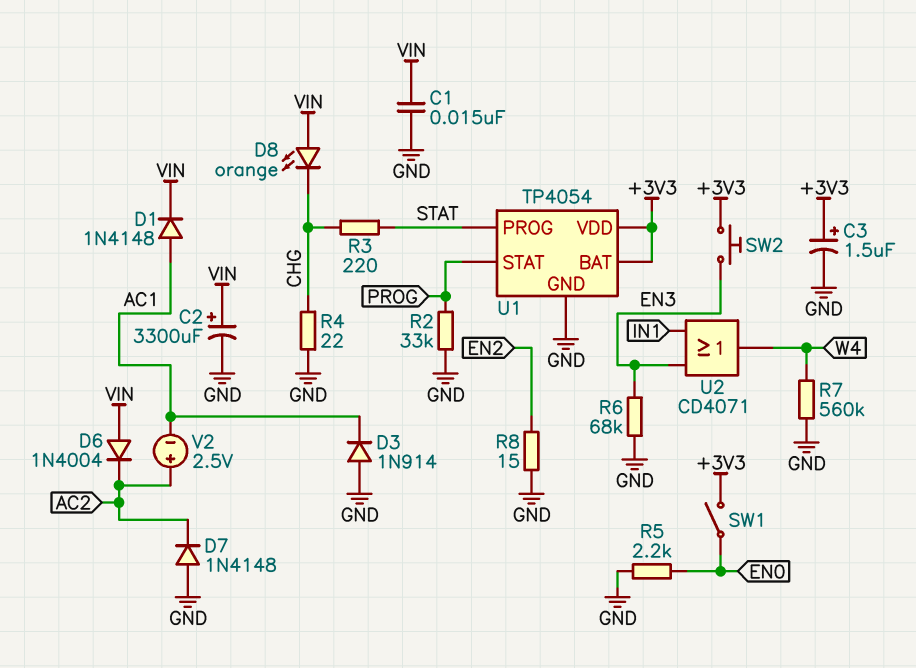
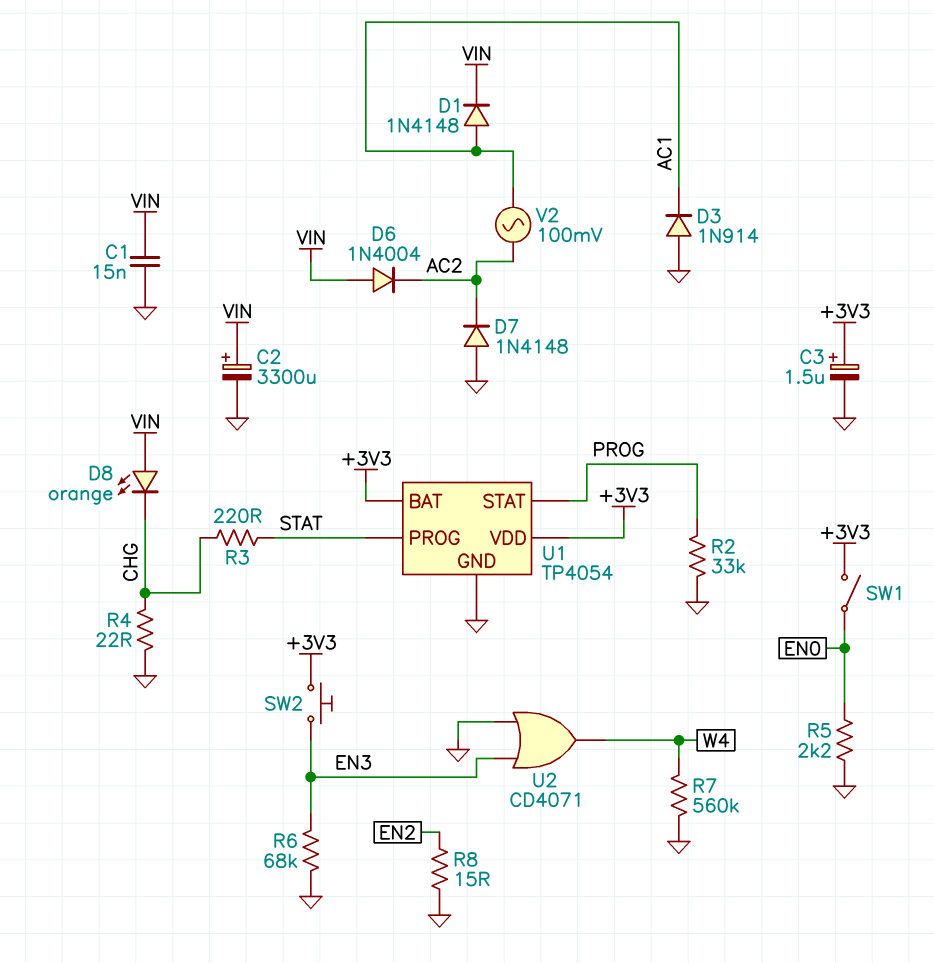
U2: OR CD4071 (in EN3, in IN1, out W4) -> OR CD4071 (in EN3, in GND, out W4)
V2: 2.5V (plus AC2, minus AC1) -> AC 100mV (AC1, AC2)

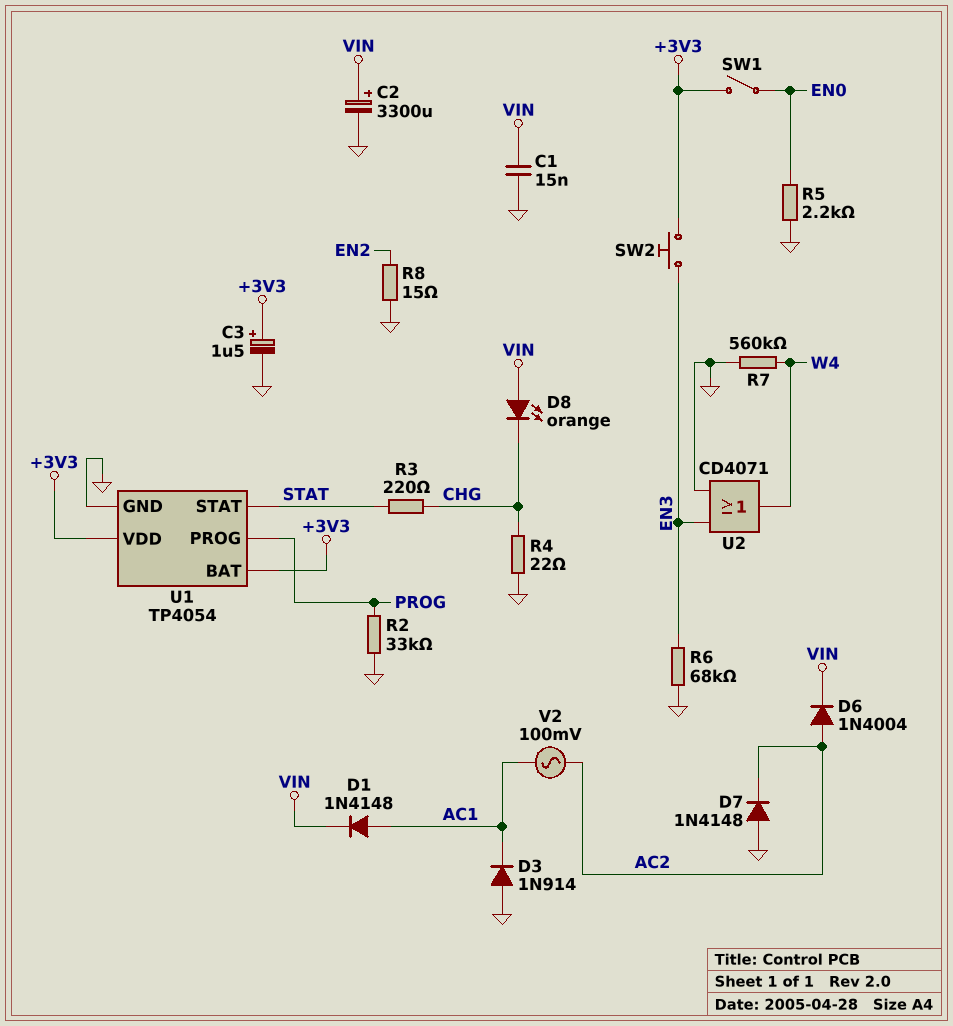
D6: diode 1N4004 (A VIN, K AC2) -> diode 1N4004 (A AC2, K VIN)
U1 pin PROG: STAT -> PROG
U1 pin STAT: PROG -> STAT

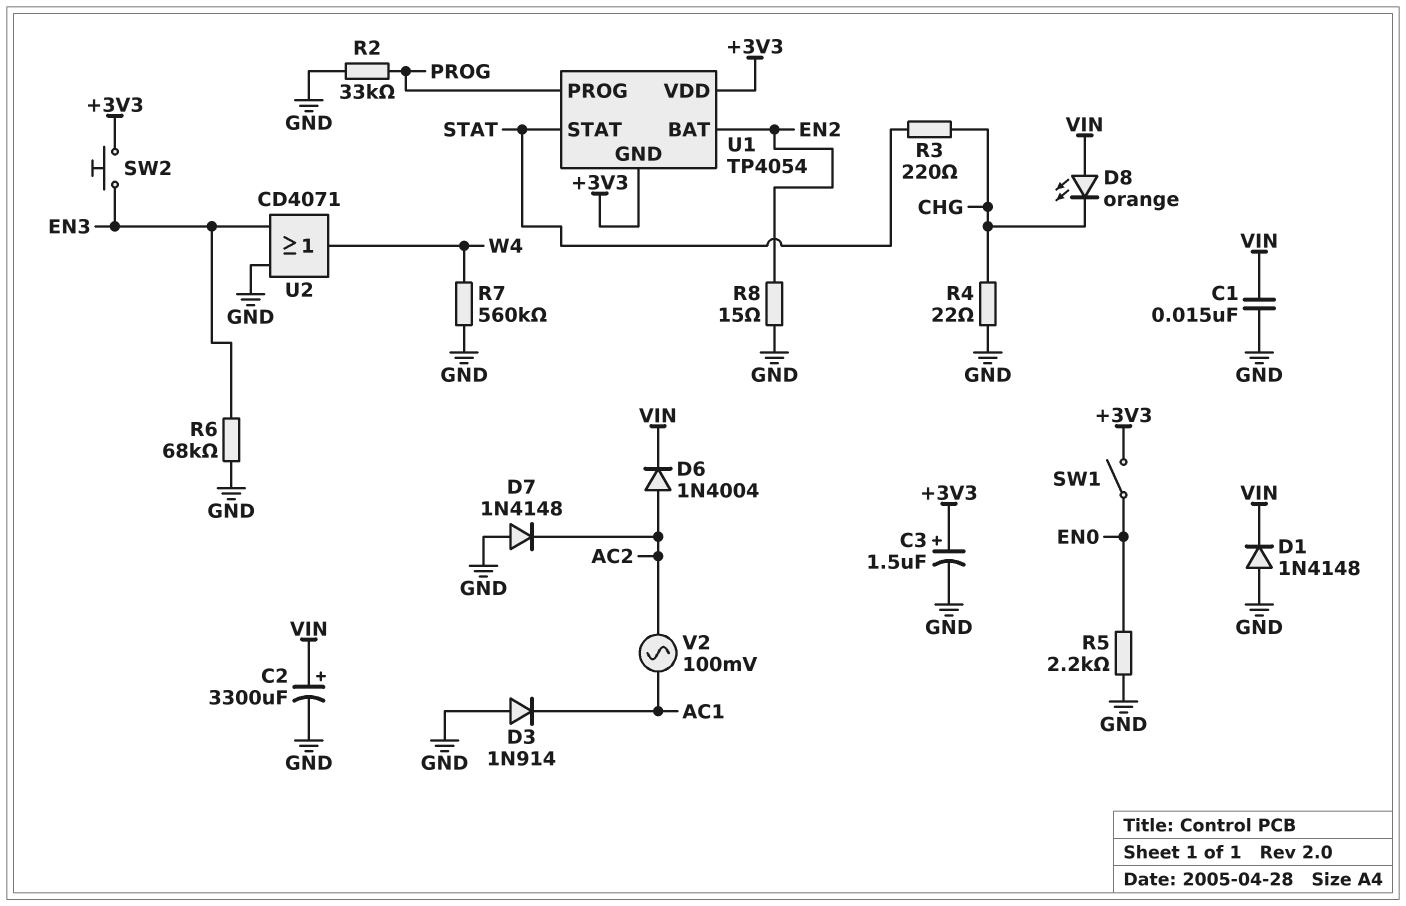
D1: diode 1N4148 (A AC1, K VIN) -> diode 1N4148 (A GND, K VIN)
U1 pin BAT: +3V3 -> EN2
U1 pin GND: GND -> +3V3

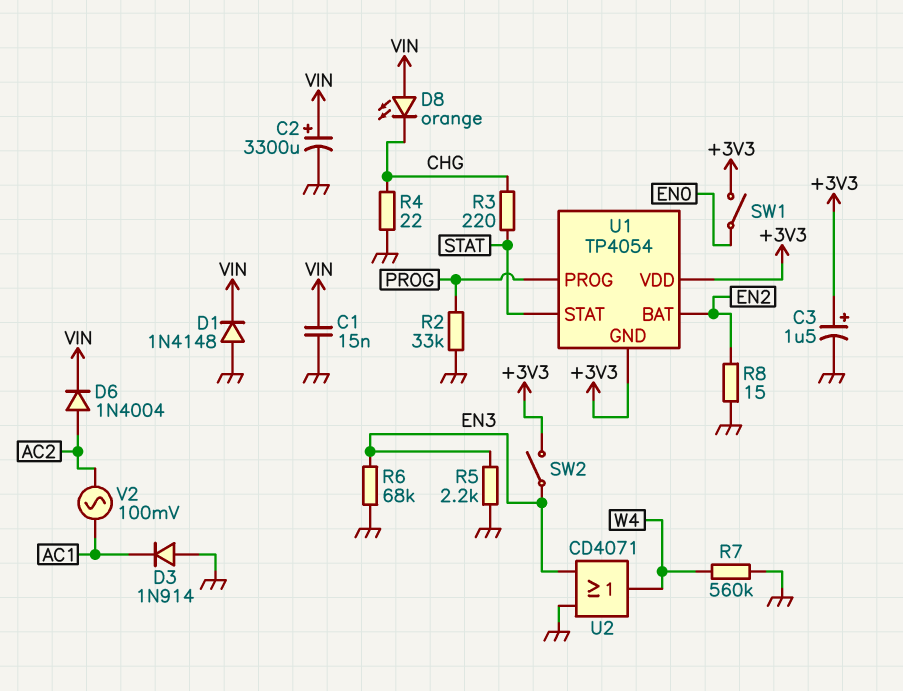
D7: diode 1N4148 (A GND, K AC2) -> none
R5: 2.2k (EN0, GND) -> 2.2k (EN3, GND)
SW2: button (+3V3, EN3) -> switch (+3V3, EN3)

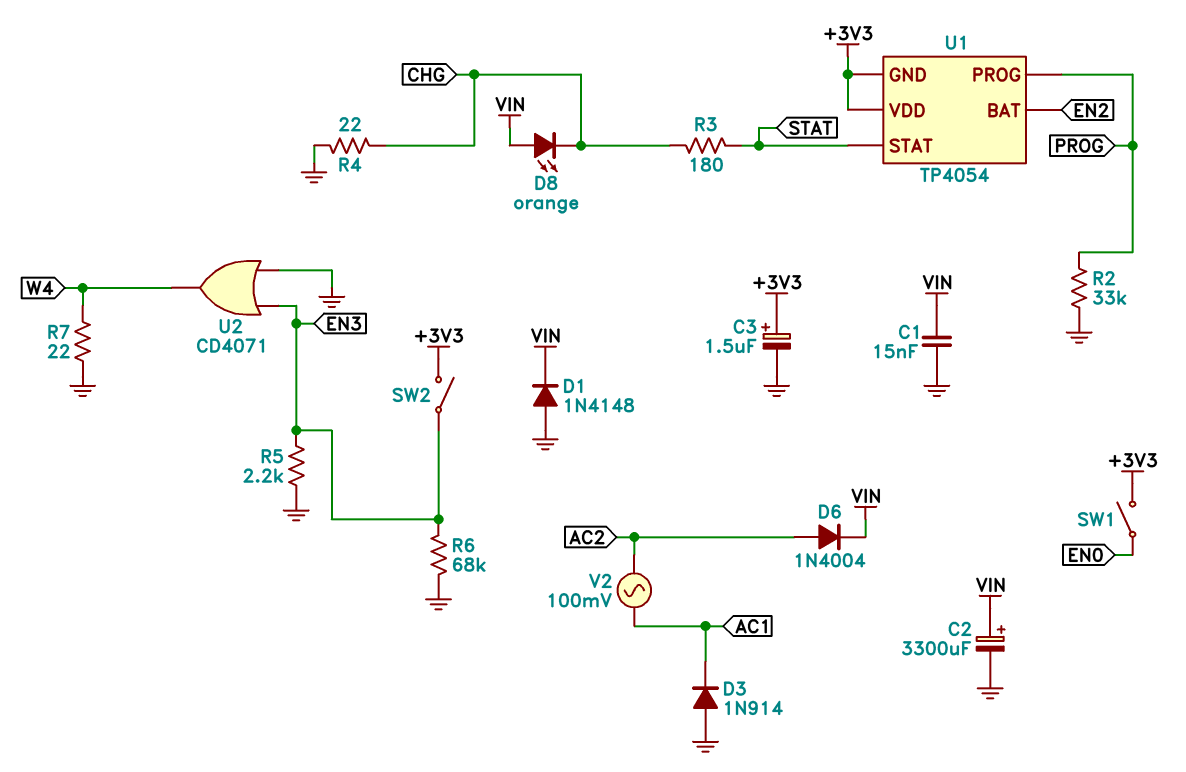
R3: 220 (CHG, STAT) -> 180 (CHG, STAT)
R7: 560k (GND, W4) -> 22 (GND, W4)
R8: 15 (EN2, GND) -> none

